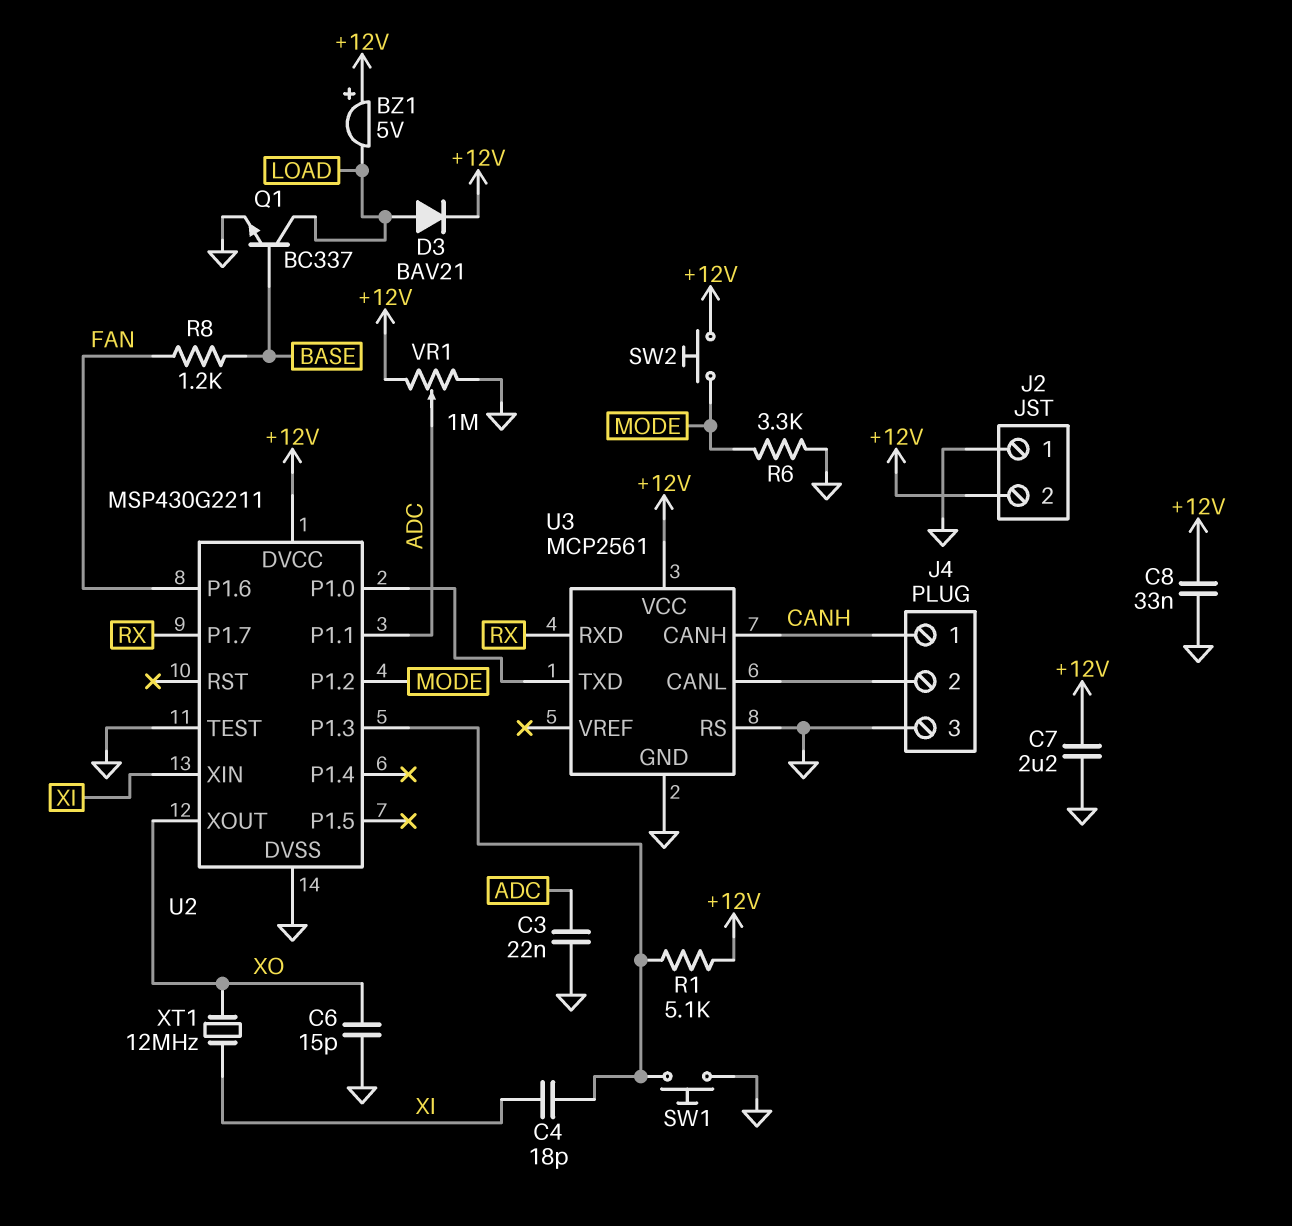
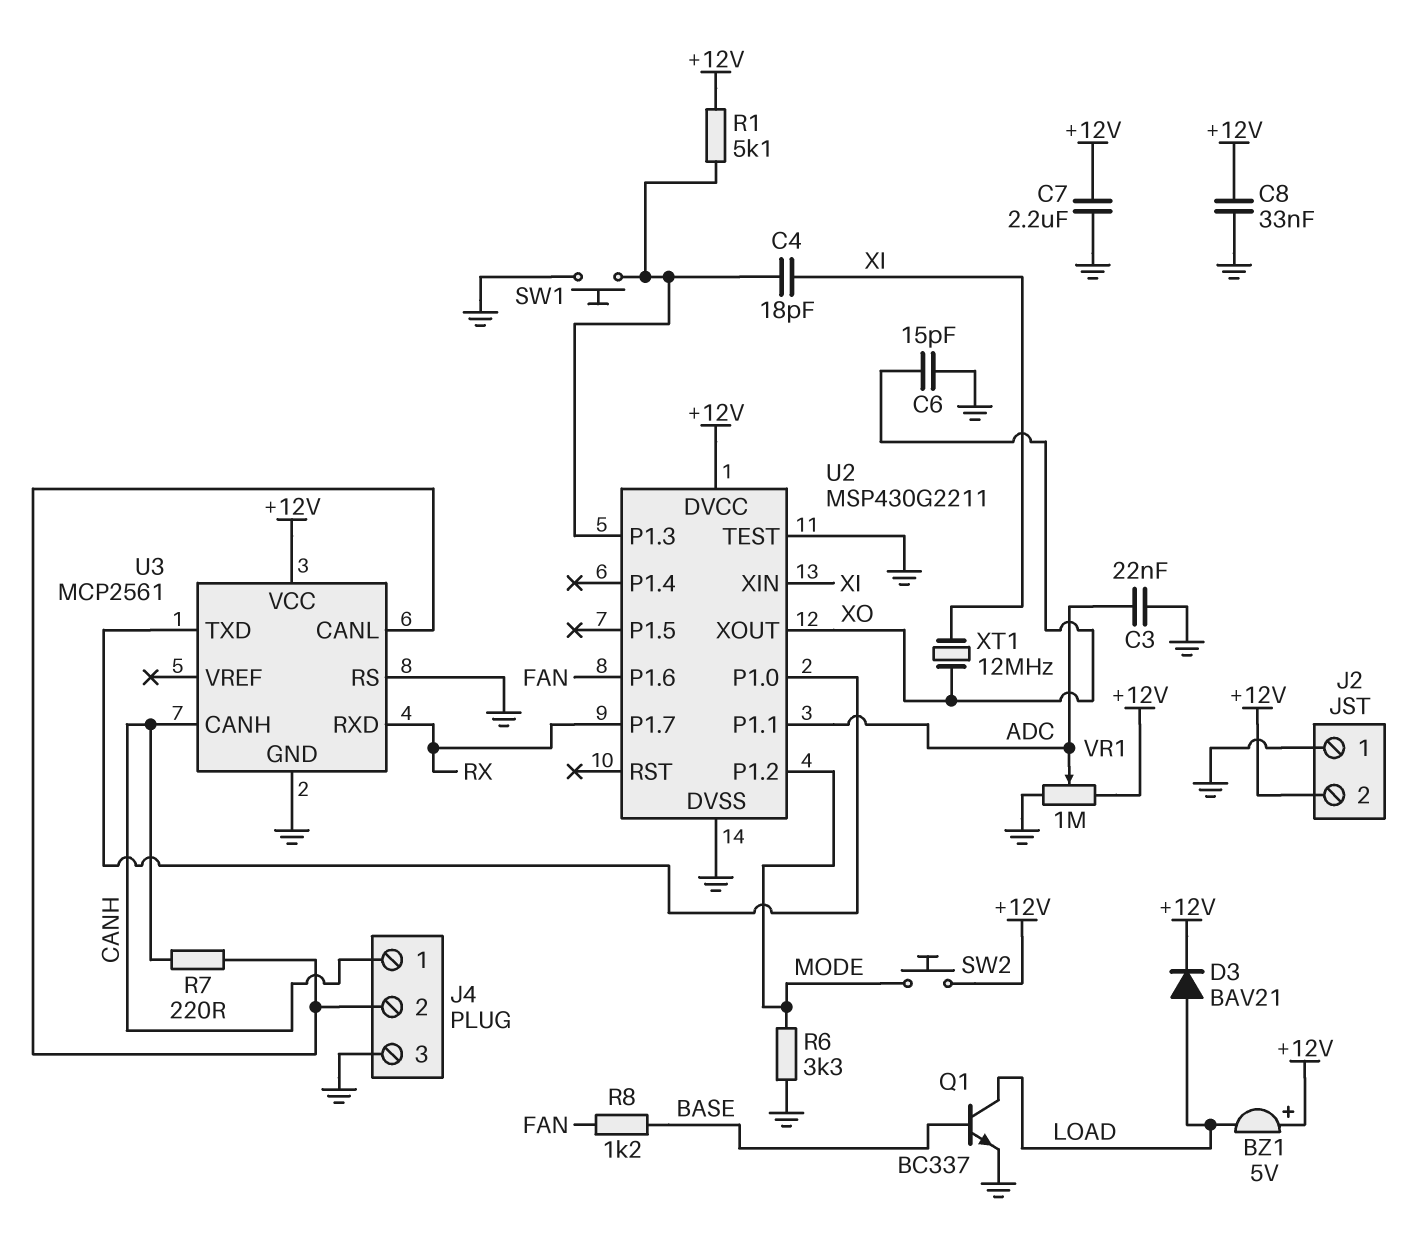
R7: none -> 220 (CANH, J4/2)

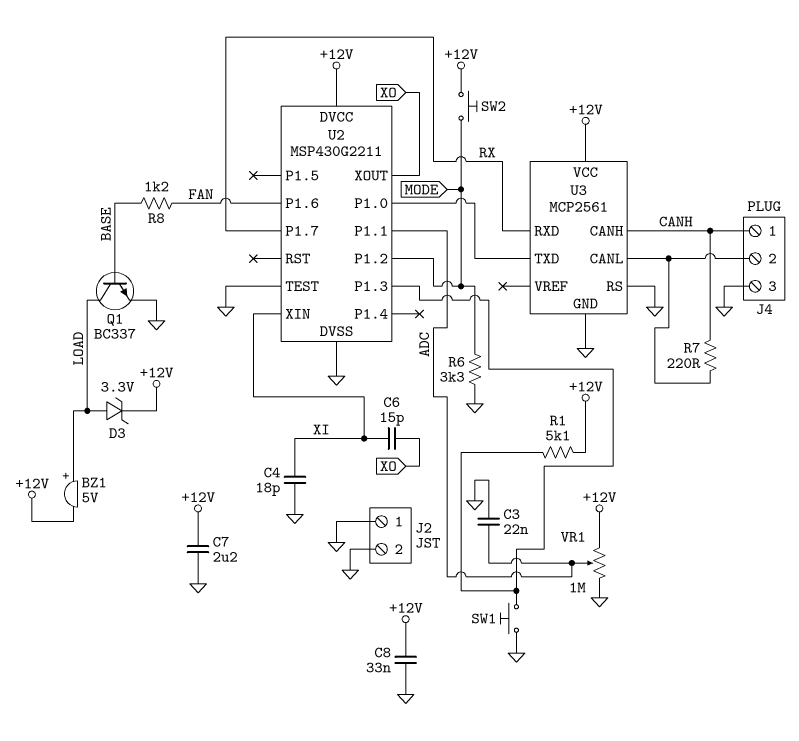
BZ1: buzzer 5V (plus +12V, minus LOAD) -> buzzer 5V (plus LOAD, minus +12V)
C4: 18pF (U2/P1.3, XI) -> 18pF (GND, XI)
C6: 15pF (GND, XO) -> 15pF (XI, XO)
D3: diode BAV21 (A LOAD, K +12V) -> zener 3.3V (A LOAD, K +12V)
J2 pin 2: +12V -> GND
XT1: 12MHz (XI, XO) -> none

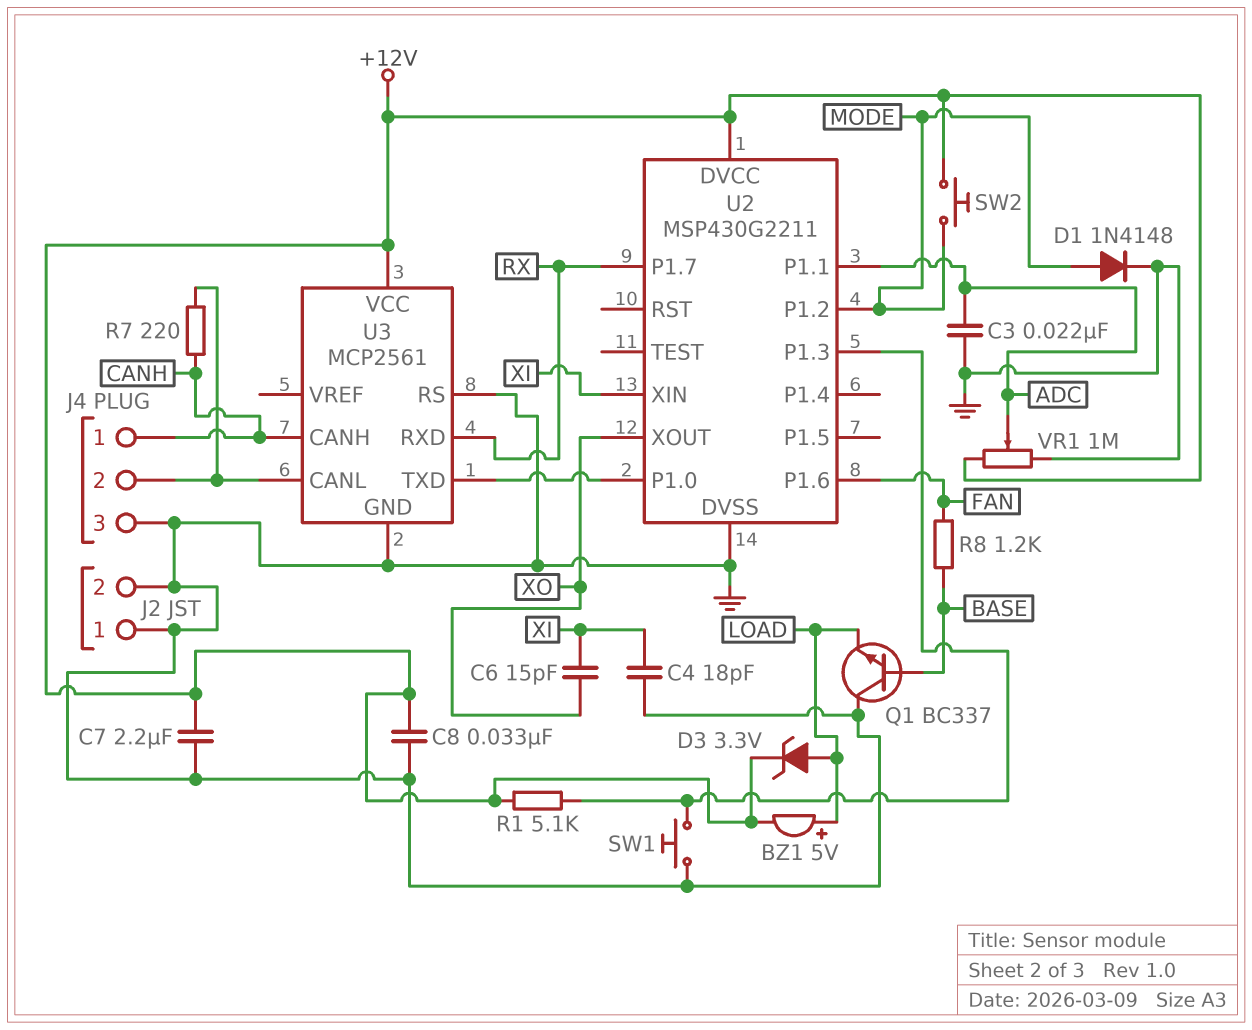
D1: none -> diode 1N4148 (A MODE, K GND)
Q1: NPN BC337 (B BASE, C LOAD, E GND) -> NPN BC337 (B BASE, C GND, E LOAD)
R6: 3.3k (GND, MODE) -> none
U2 pin TEST: GND -> none

